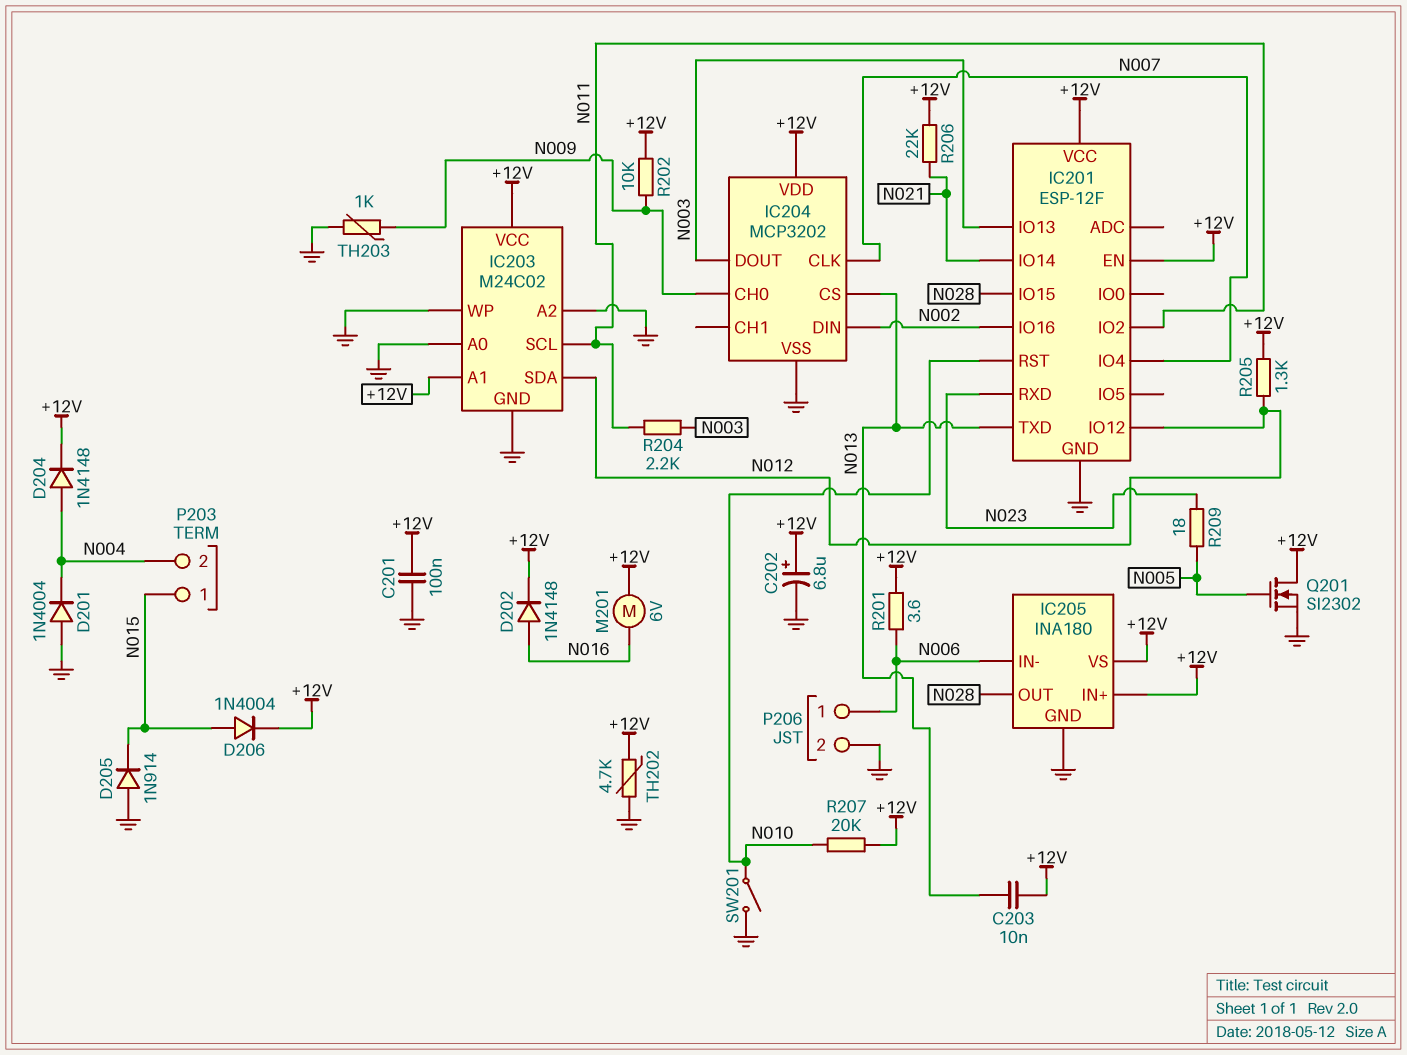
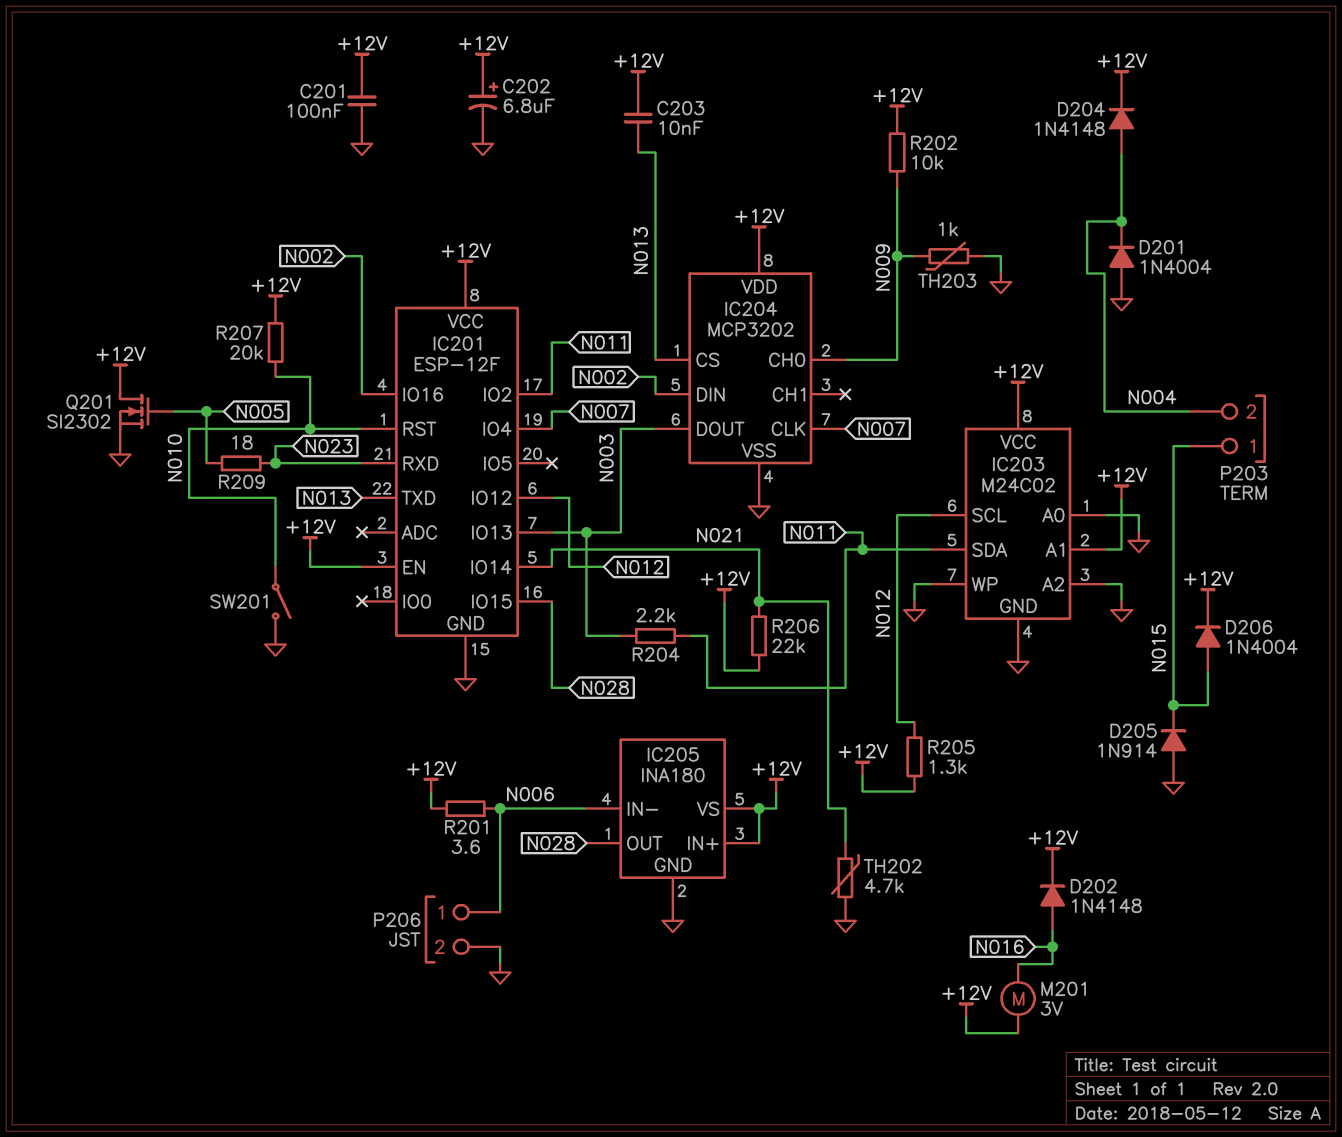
IC203 pin SCL: N011 -> N012
IC203 pin SDA: N012 -> N011
M201: motor 6V (+12V, N016) -> motor 3V (+12V, N016)
TH202: 4.7k (+12V, GND) -> 4.7k (GND, N021)

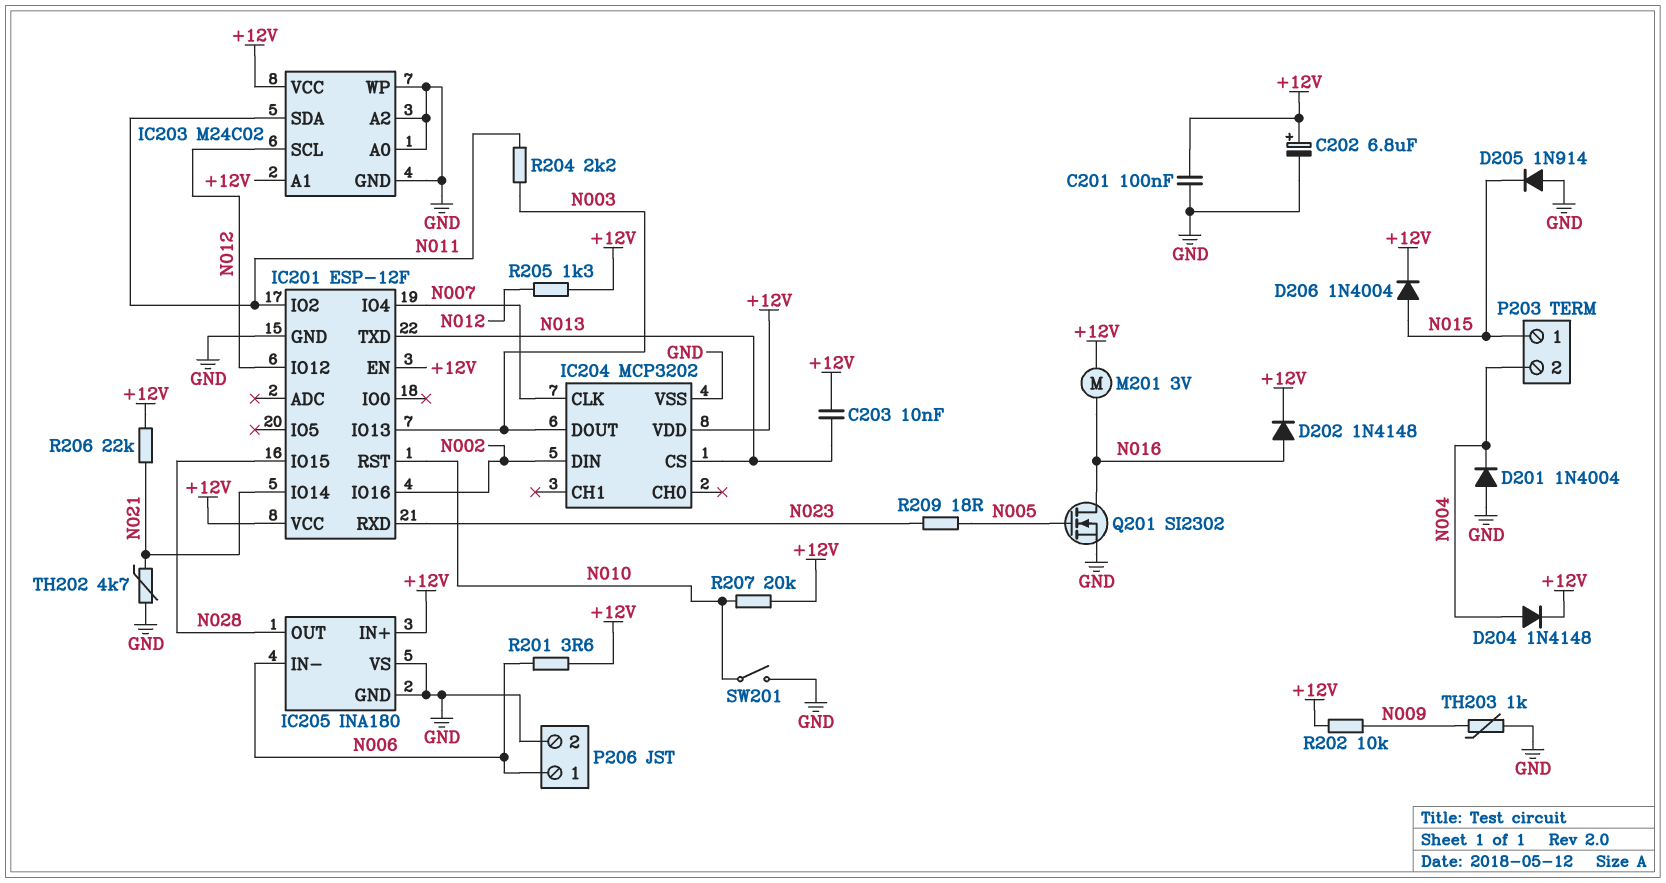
IC204 pin CH0: N009 -> none
IC205 pin VS: +12V -> GND
Q201: NMOS SI2302 (G N005, D +12V, S GND) -> NMOS SI2302 (G N005, D N016, S GND)

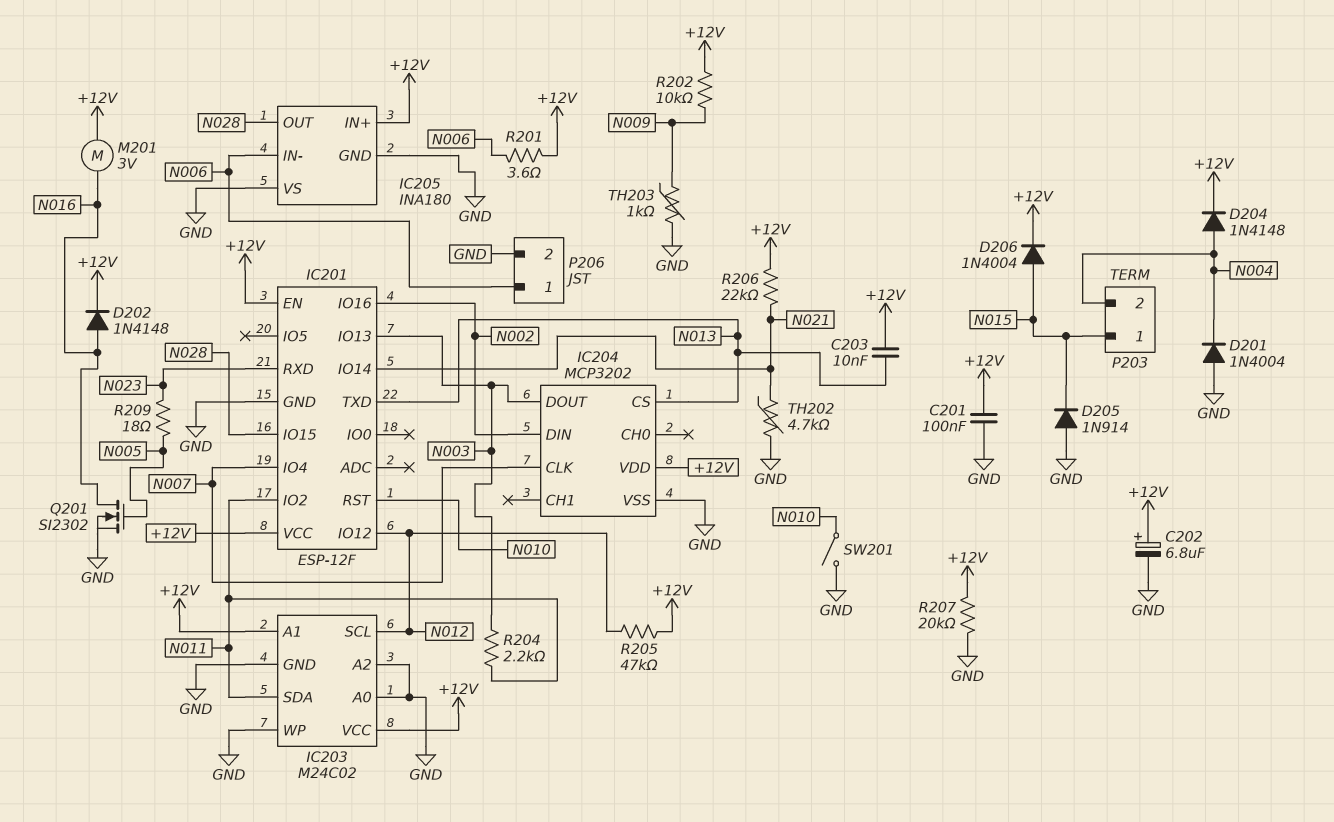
R205: 1.3k (+12V, N012) -> 47k (+12V, N012)
R207: 20k (+12V, N010) -> 20k (+12V, GND)

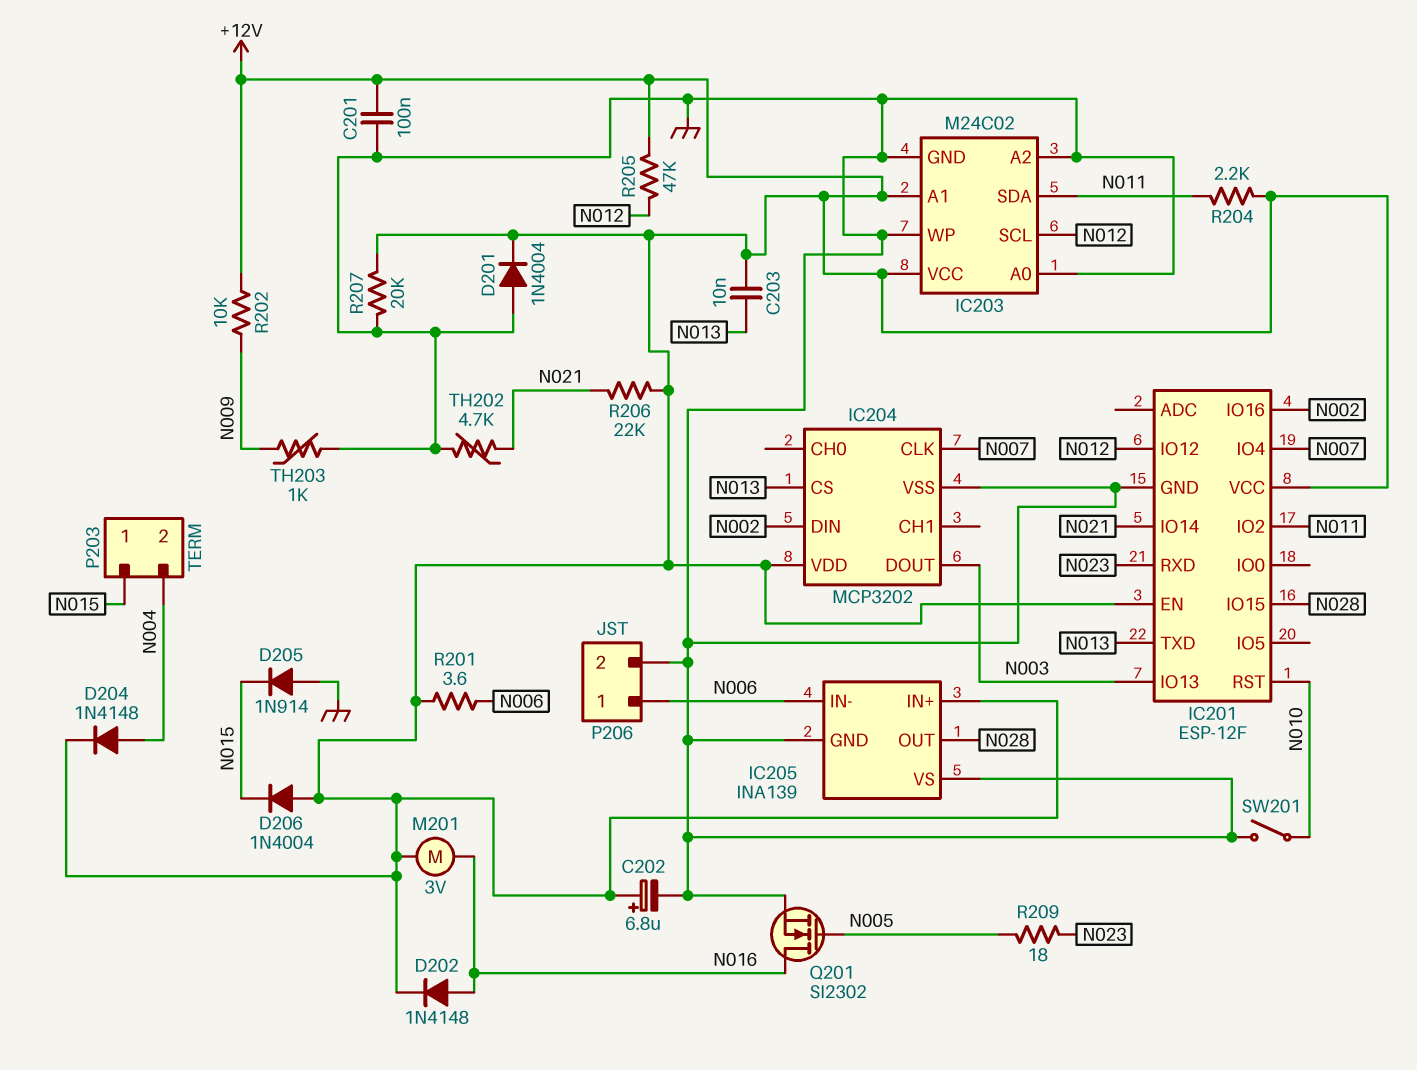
D201: diode 1N4004 (A GND, K N004) -> diode 1N4004 (A GND, K +12V)
D206: diode 1N4004 (A N015, K +12V) -> diode 1N4004 (A +12V, K N015)
IC205: INA180 -> INA139
R204: 2.2k (N003, N011) -> 2.2k (+12V, N011)

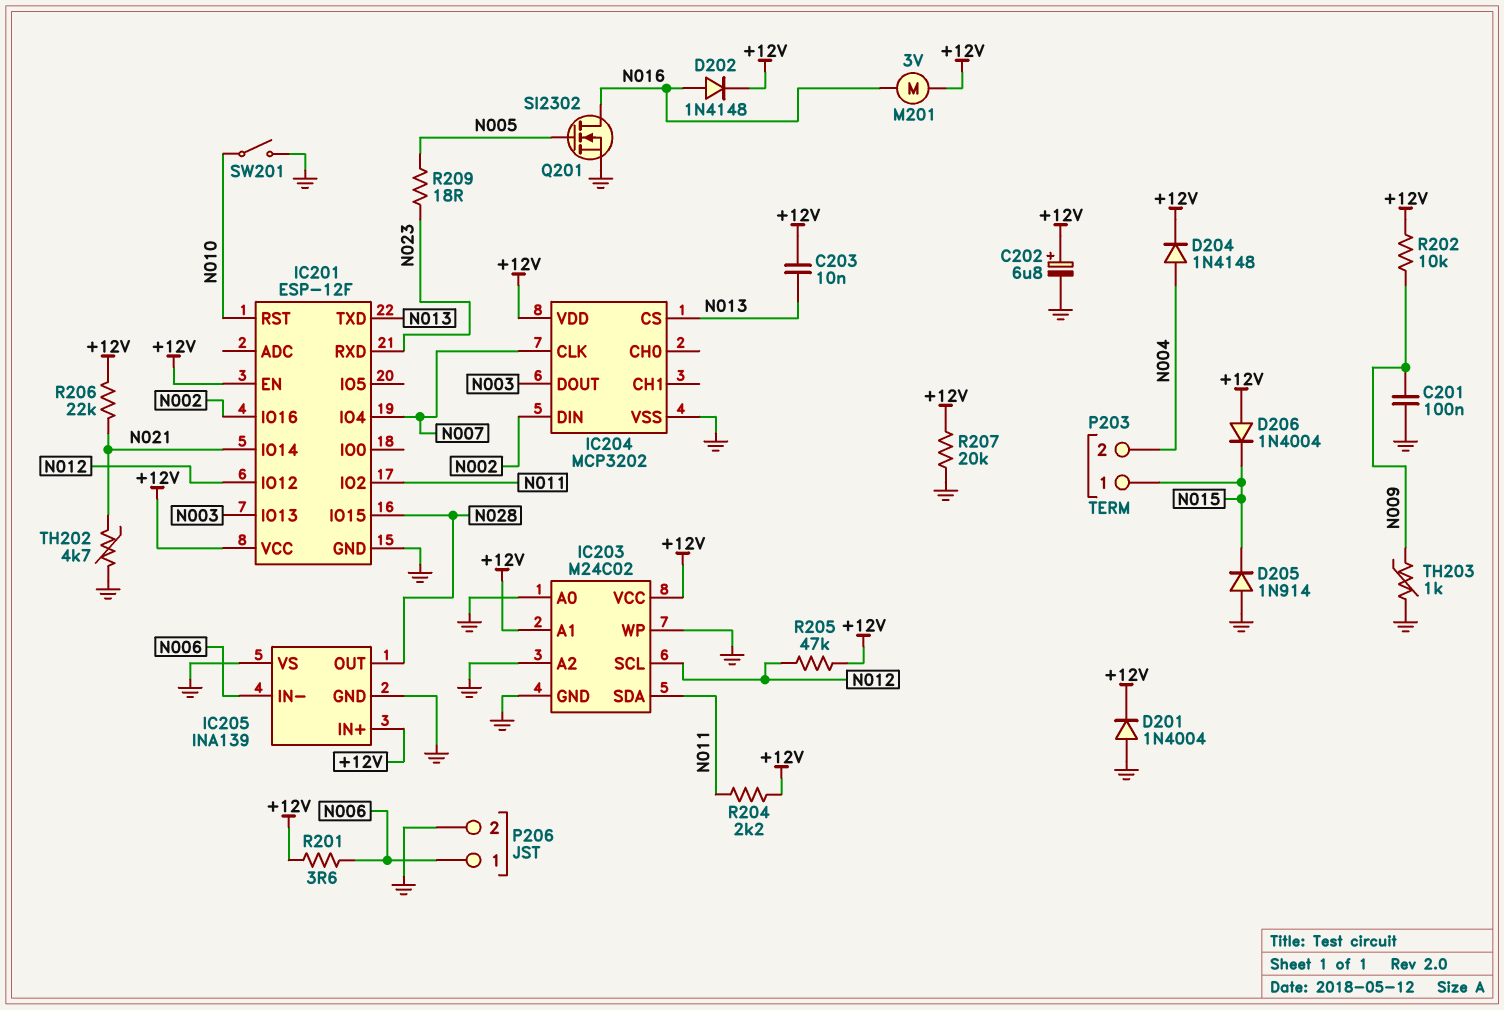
C201: 100nF (+12V, GND) -> 100nF (GND, N009)

